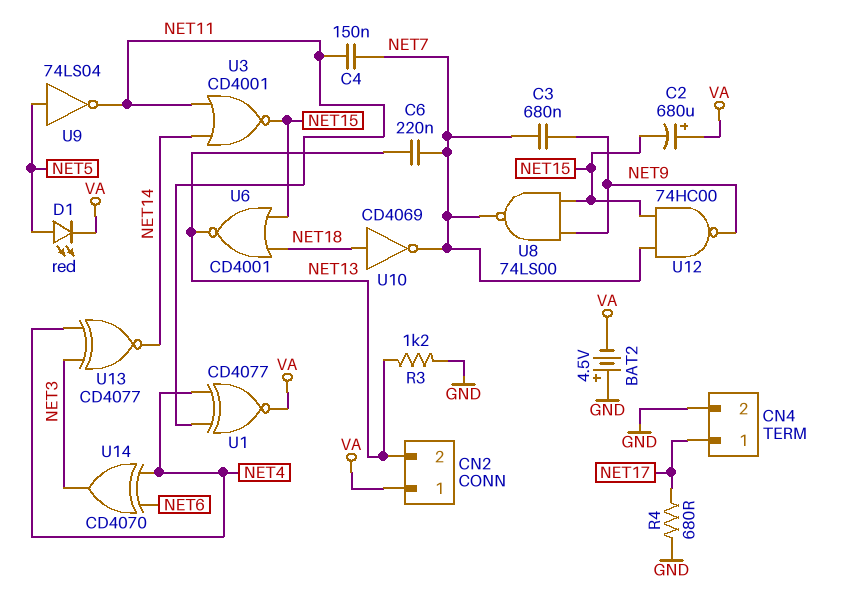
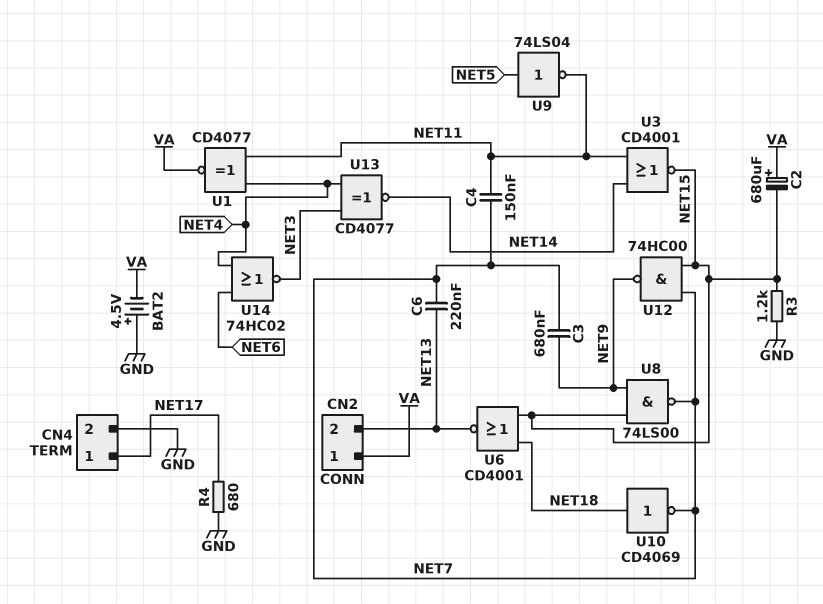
D1: LED red (A NET5, K VA) -> none
R3: 1.2k (GND, NET13) -> 1.2k (GND, NET15)
U14: XOR CD4070 (in NET4, in NET6, out NET3) -> NOR 74HC02 (in NET4, in NET6, out NET3)

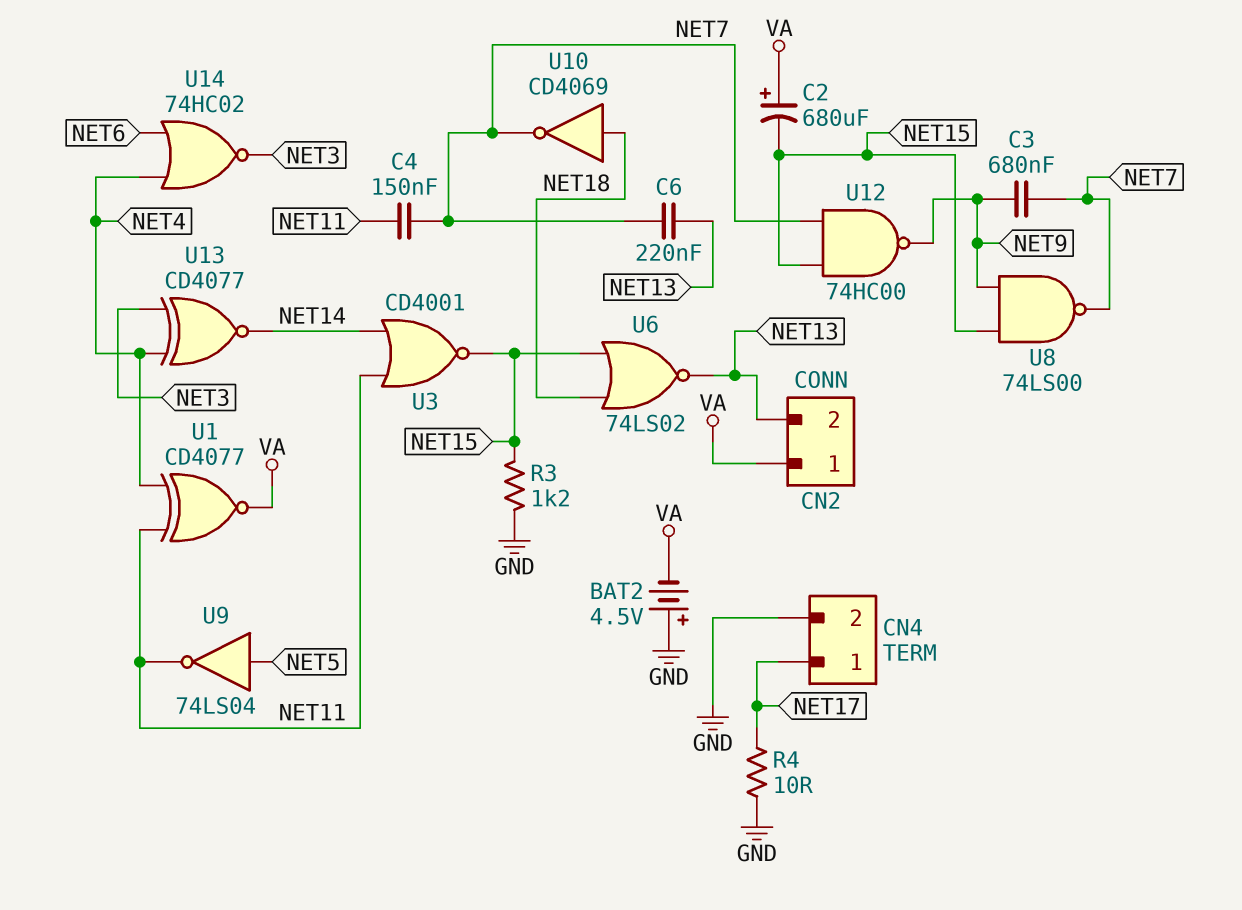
R4: 680 (GND, NET17) -> 10 (GND, NET17)
U6: NOR CD4001 (in NET15, in NET18, out NET13) -> NOR 74LS02 (in NET15, in NET18, out NET13)

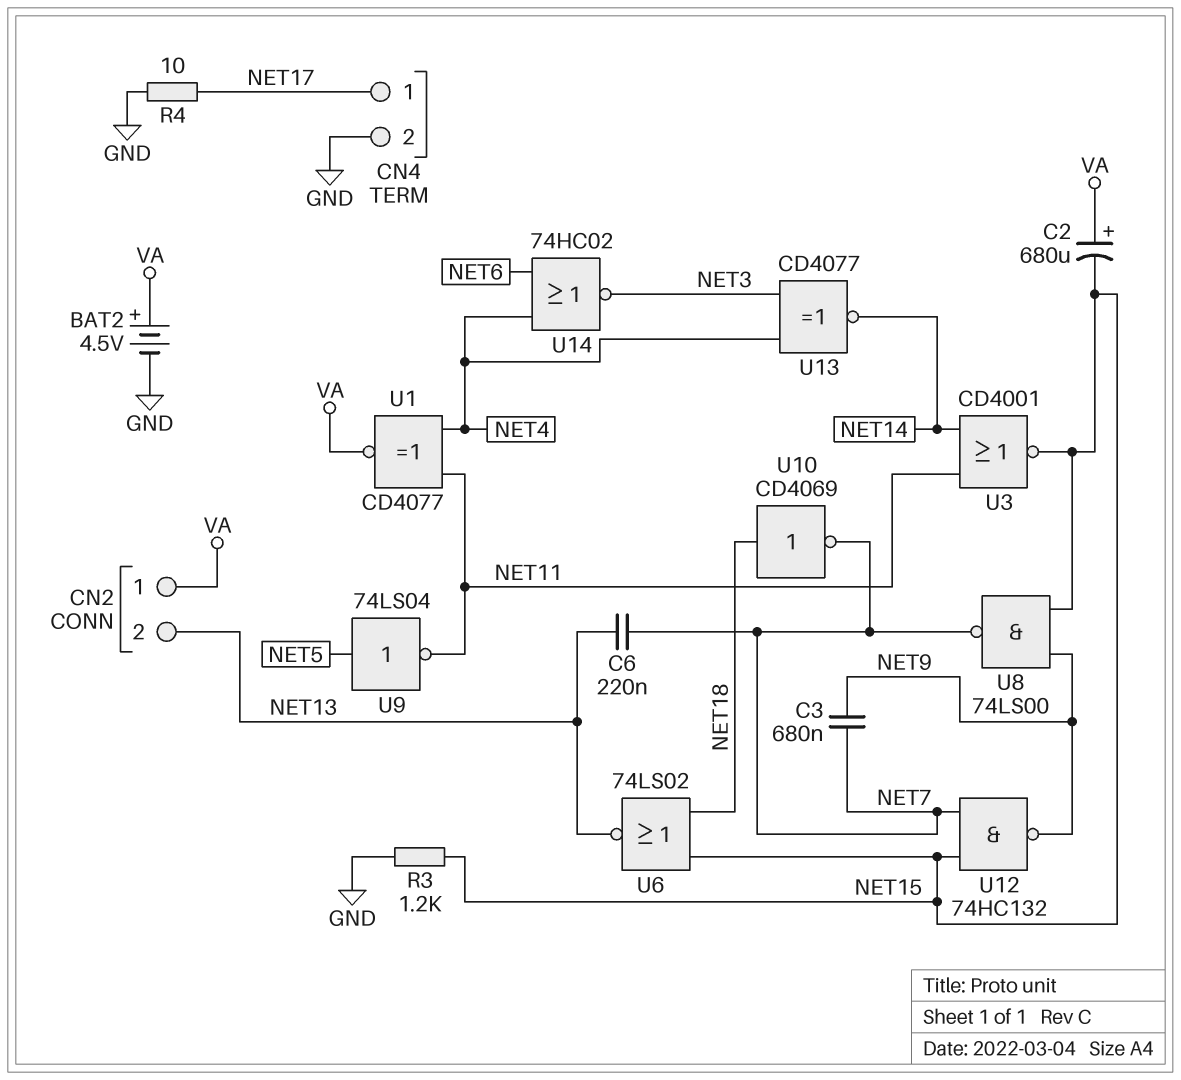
BAT2: 4.5V (plus GND, minus VA) -> 4.5V (plus VA, minus GND)
C4: 150nF (NET7, NET11) -> none
U12: NAND 74HC00 (in NET7, in NET15, out NET9) -> NAND 74HC132 (in NET7, in NET15, out NET9)

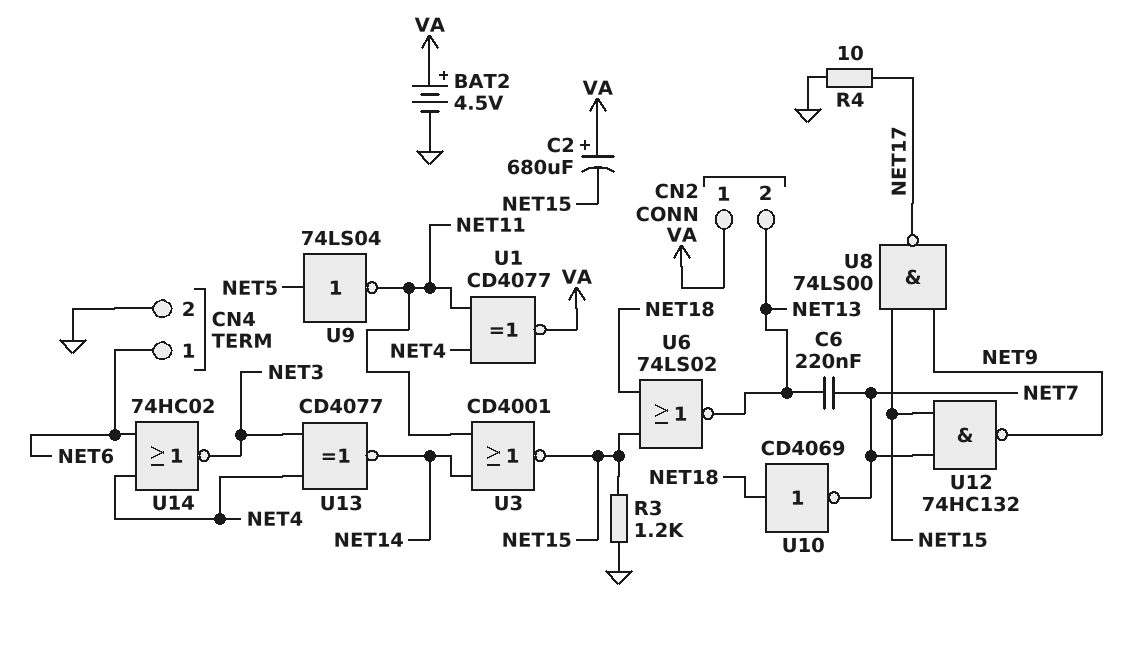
C3: 680nF (NET7, NET9) -> none
CN4 pin 1: NET17 -> NET6
U8: NAND 74LS00 (in NET9, in NET15, out NET7) -> NAND 74LS00 (in NET9, in NET15, out NET17)

